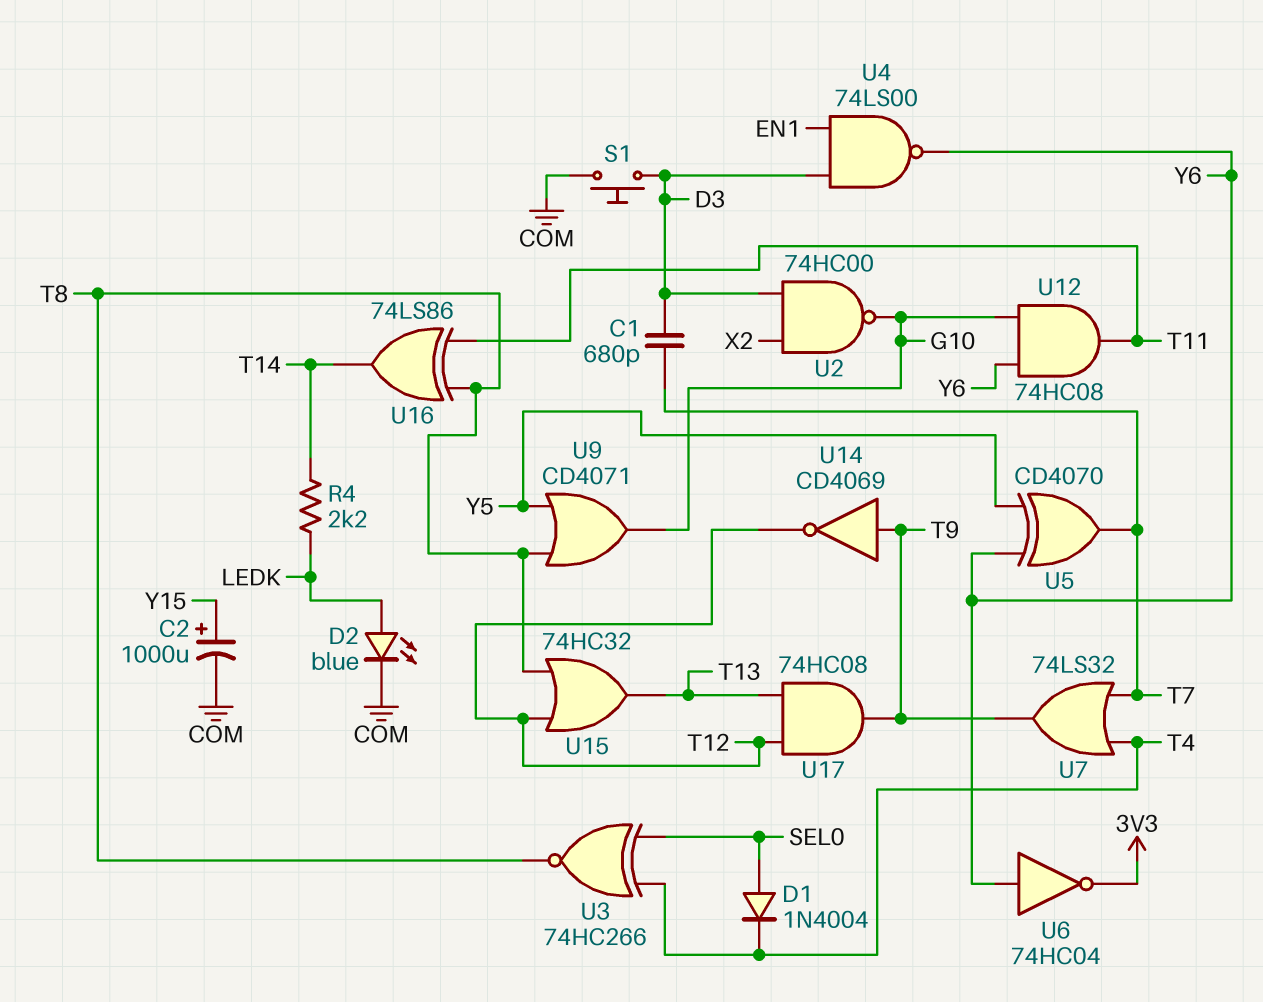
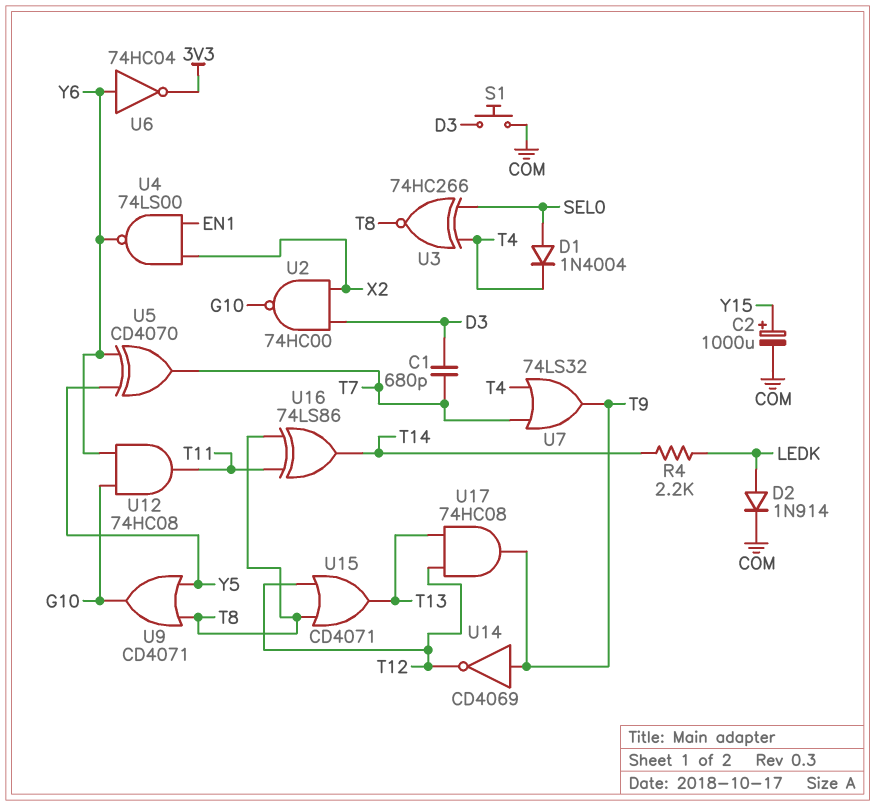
D2: LED blue (A LEDK, K COM) -> diode 1N914 (A LEDK, K COM)
U4: NAND 74LS00 (in D3, in EN1, out Y6) -> NAND 74LS00 (in EN1, in X2, out Y6)
U15: OR 74HC32 (in T8, in T12, out T13) -> OR CD4071 (in T8, in T12, out T13)

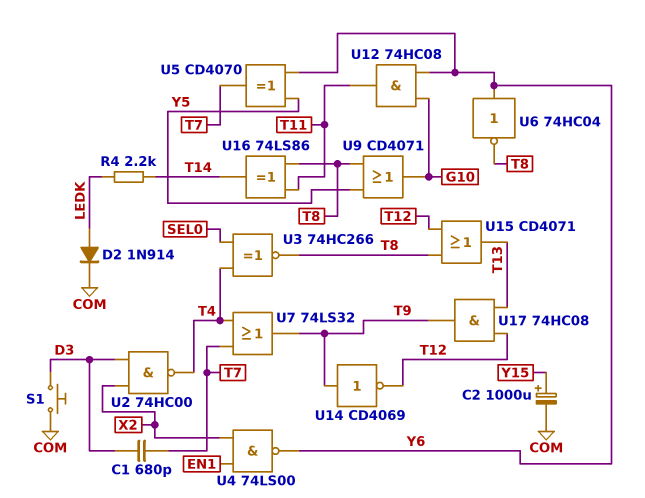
D1: diode 1N4004 (A SEL0, K T4) -> none
U2: NAND 74HC00 (in D3, in X2, out G10) -> NAND 74HC00 (in D3, in X2, out T4)
U6: NOT 74HC04 (in Y6, out 3V3) -> NOT 74HC04 (in Y6, out T8)

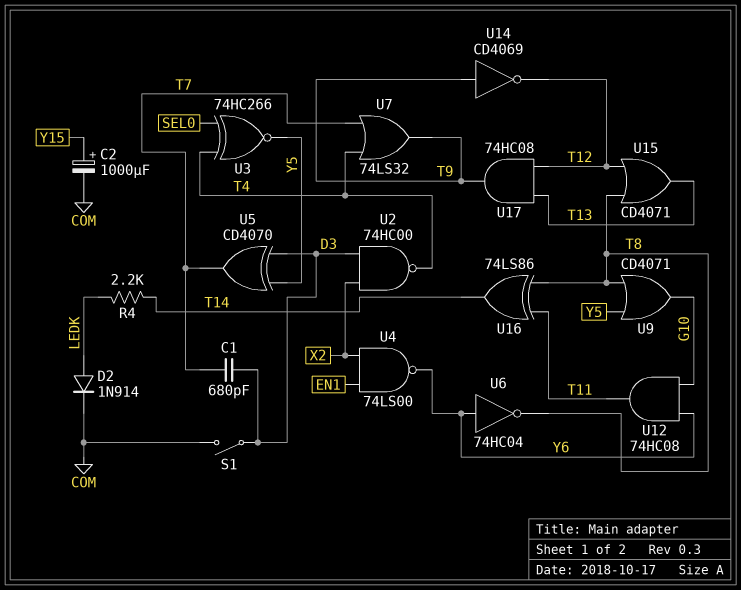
S1: button (COM, D3) -> switch (COM, D3)
U3: XNOR 74HC266 (in SEL0, in T4, out T8) -> XNOR 74HC266 (in SEL0, in T4, out Y5)
U5: XOR CD4070 (in Y5, in Y6, out T7) -> XOR CD4070 (in D3, in Y5, out T7)

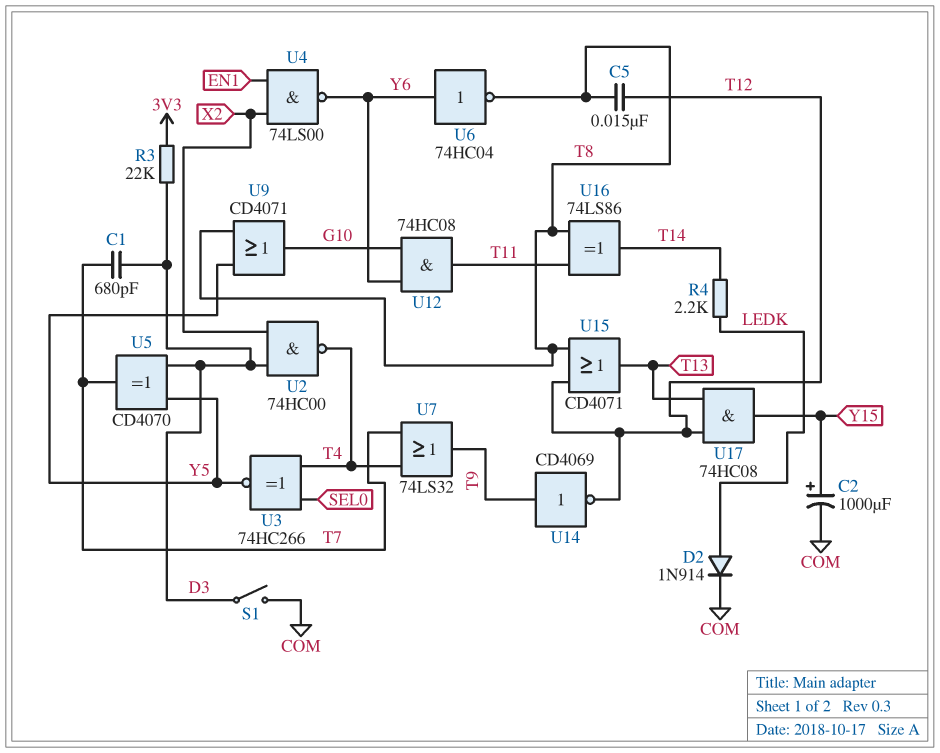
C5: none -> 15nF (T8, T12)
R3: none -> 22k (3V3, D3)
U17: AND 74HC08 (in T12, in T13, out T9) -> AND 74HC08 (in T12, in T13, out Y15)

